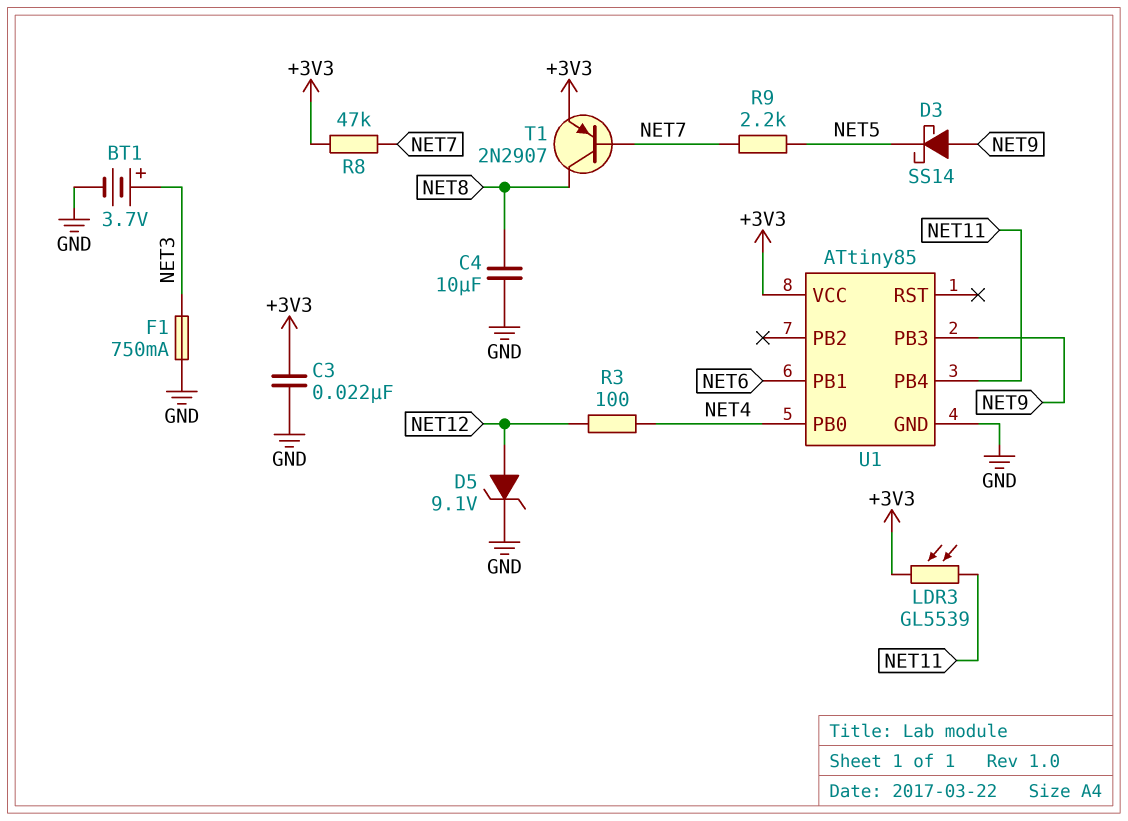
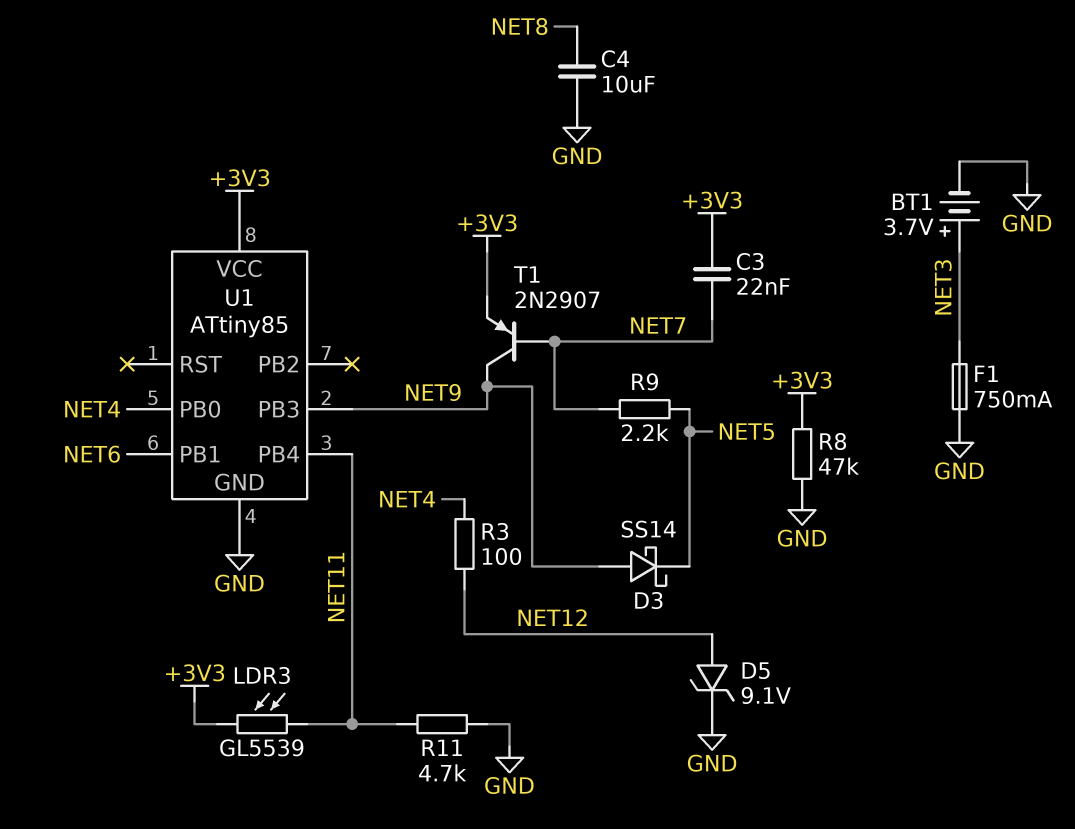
C3: 22nF (+3V3, GND) -> 22nF (+3V3, NET7)
R8: 47k (+3V3, NET7) -> 47k (+3V3, GND)
R11: none -> 4.7k (GND, NET11)
T1: PNP 2N2907 (B NET7, C NET8, E +3V3) -> PNP 2N2907 (B NET7, C NET9, E +3V3)

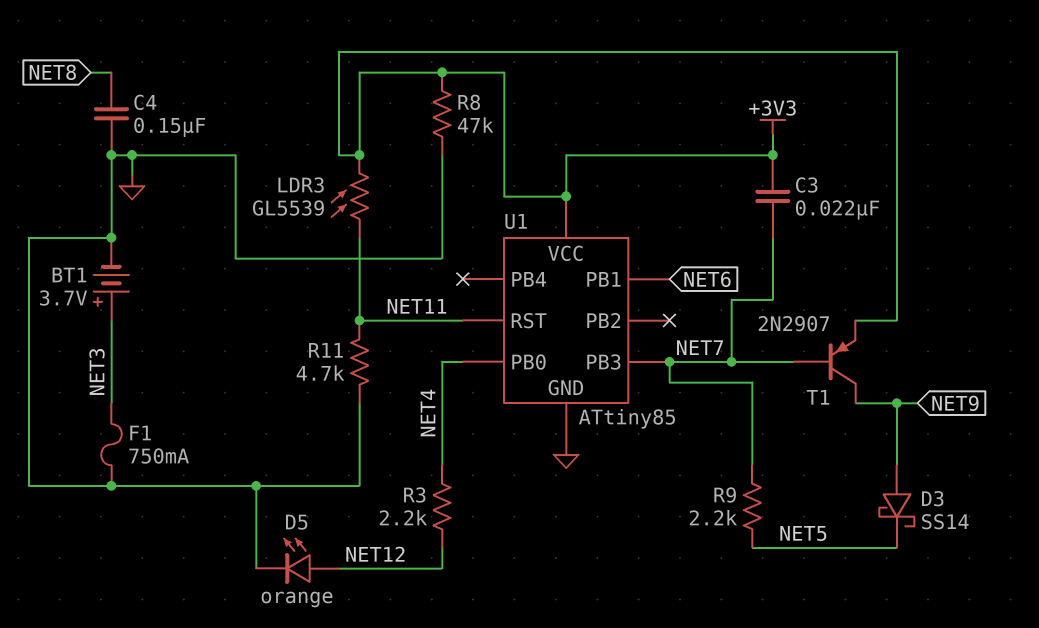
C4: 10uF (GND, NET8) -> 150nF (GND, NET8)
D5: zener 9.1V (A NET12, K GND) -> LED orange (A NET12, K GND)
R3: 100 (NET4, NET12) -> 2.2k (NET4, NET12)
U1 pin PB3: NET9 -> NET7
U1 pin PB4: NET11 -> none
U1 pin RST: none -> NET11

